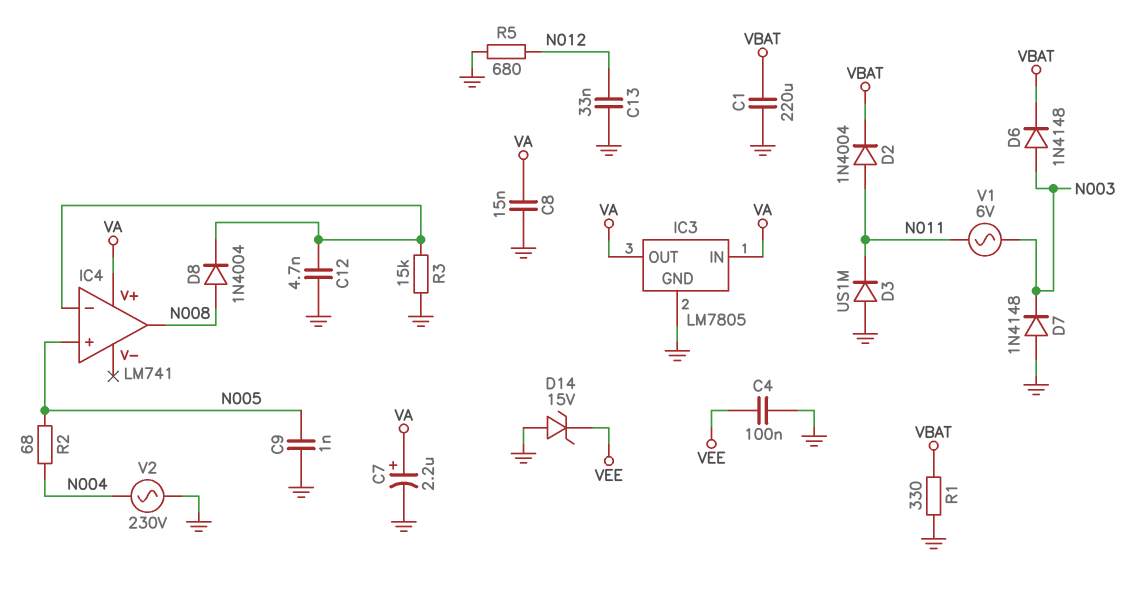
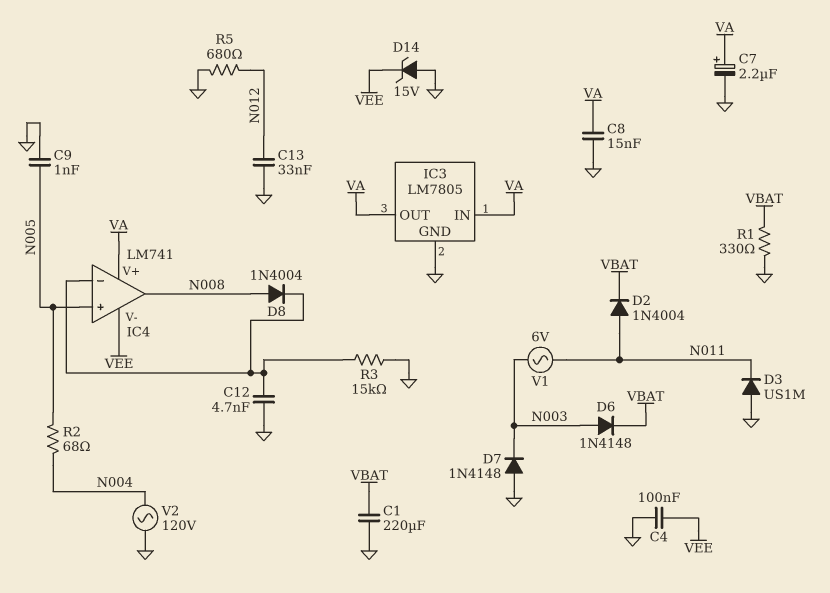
IC4 pin V-: none -> VEE
V2: AC 230V (GND, N004) -> AC 120V (GND, N004)

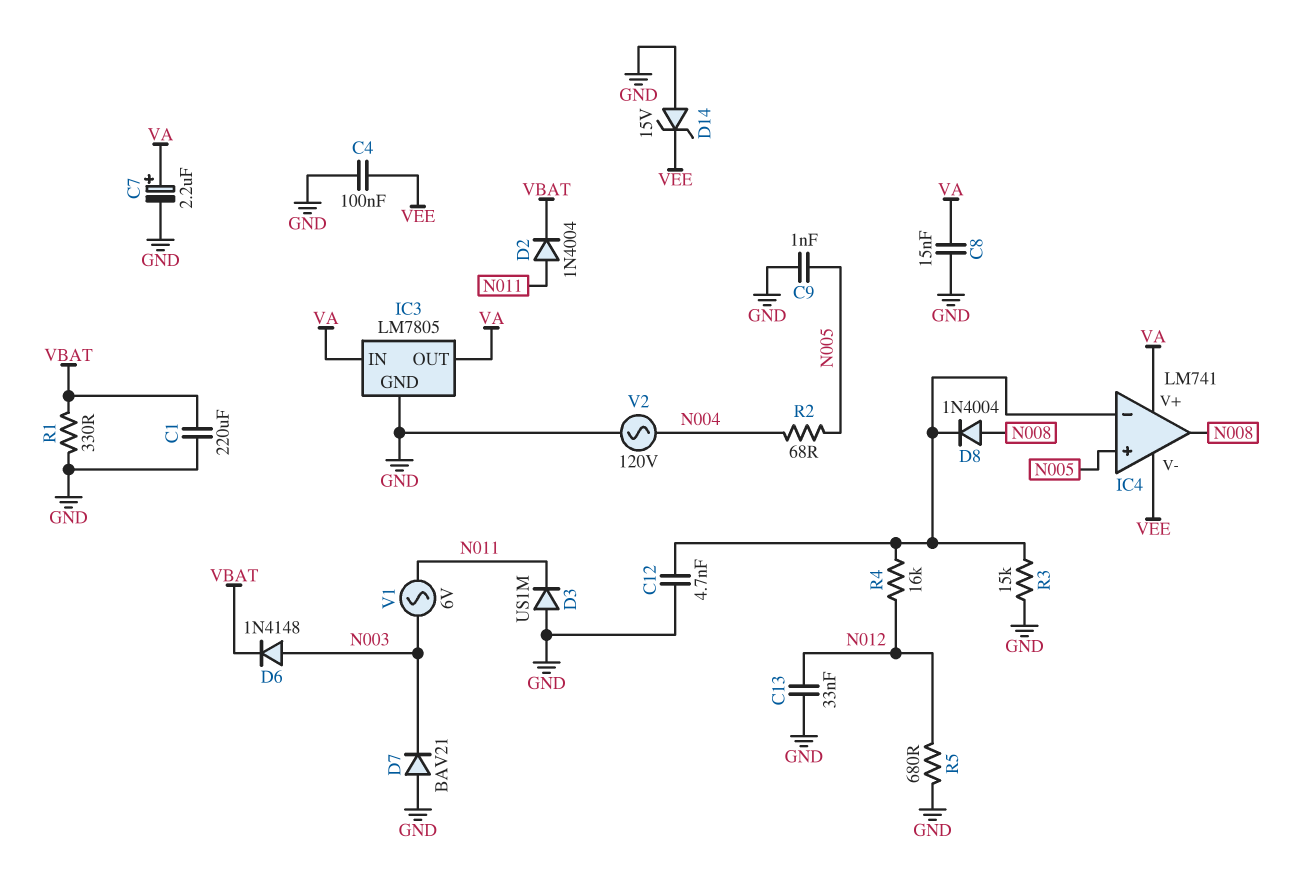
D7: diode 1N4148 (A GND, K N003) -> diode BAV21 (A GND, K N003)
R4: none -> 16k (IC4/in-, N012)

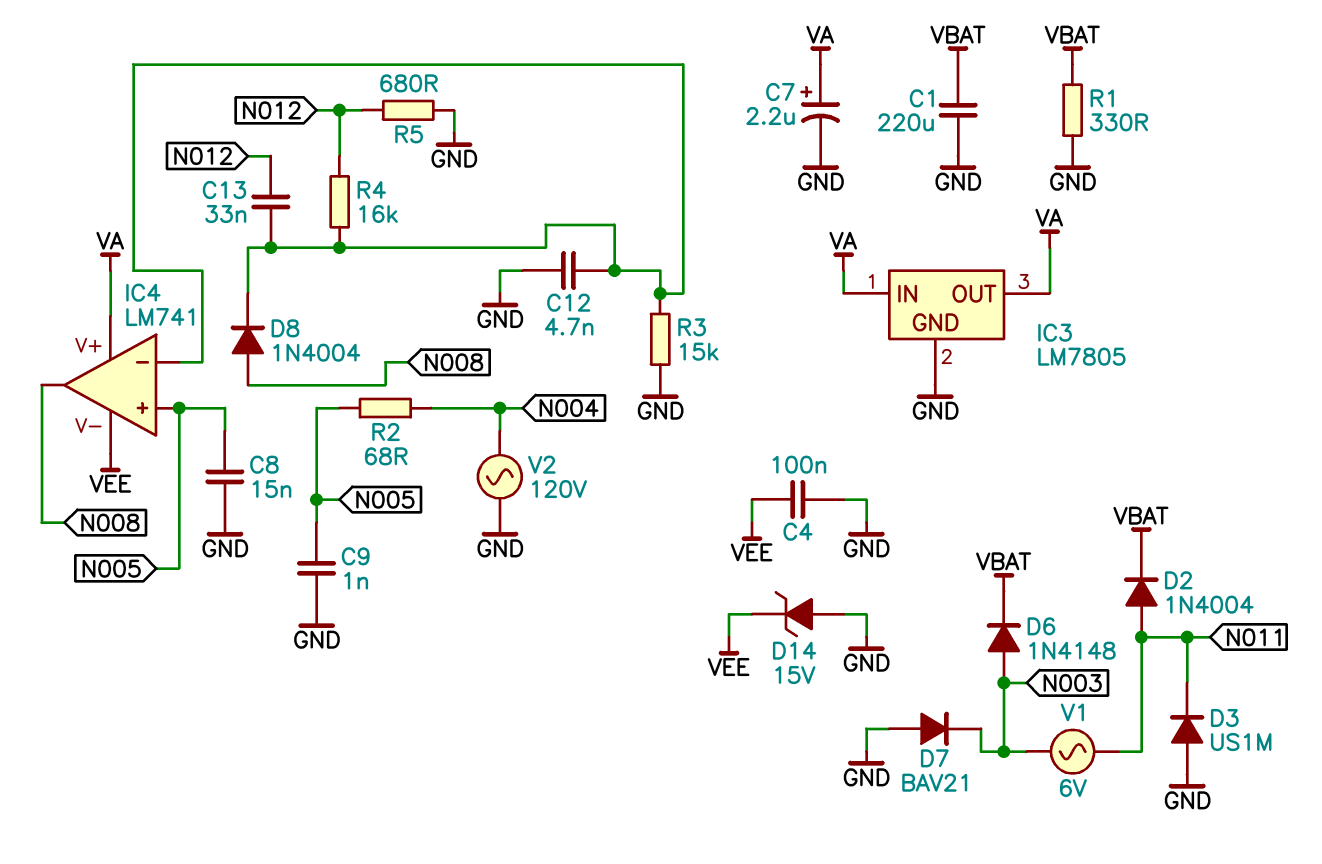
C8: 15nF (GND, VA) -> 15nF (GND, N005)
C13: 33nF (GND, N012) -> 33nF (IC4/in-, N012)

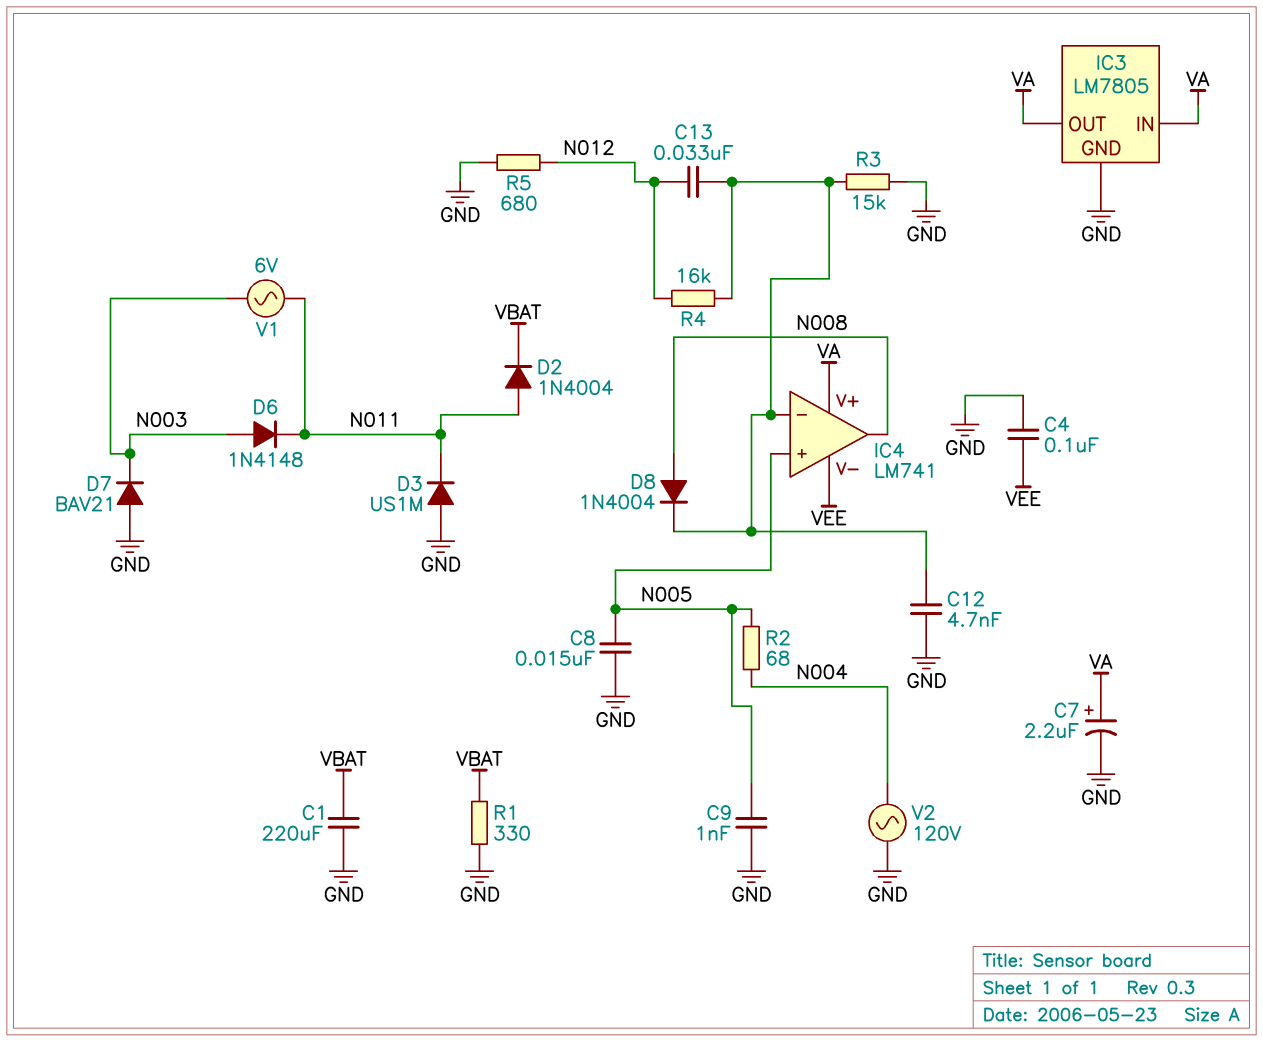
D6: diode 1N4148 (A N003, K VBAT) -> diode 1N4148 (A N003, K N011)
D14: zener 15V (A GND, K VEE) -> none

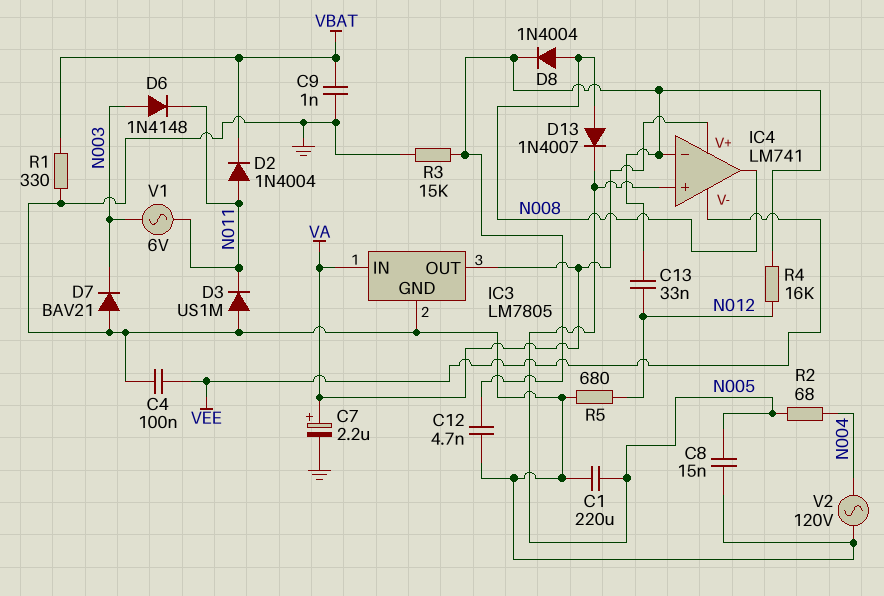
C1: 220uF (GND, VBAT) -> 220uF (GND, N005)
C9: 1nF (GND, N005) -> 1nF (GND, VBAT)
D13: none -> diode 1N4007 (A N008, K N005)

